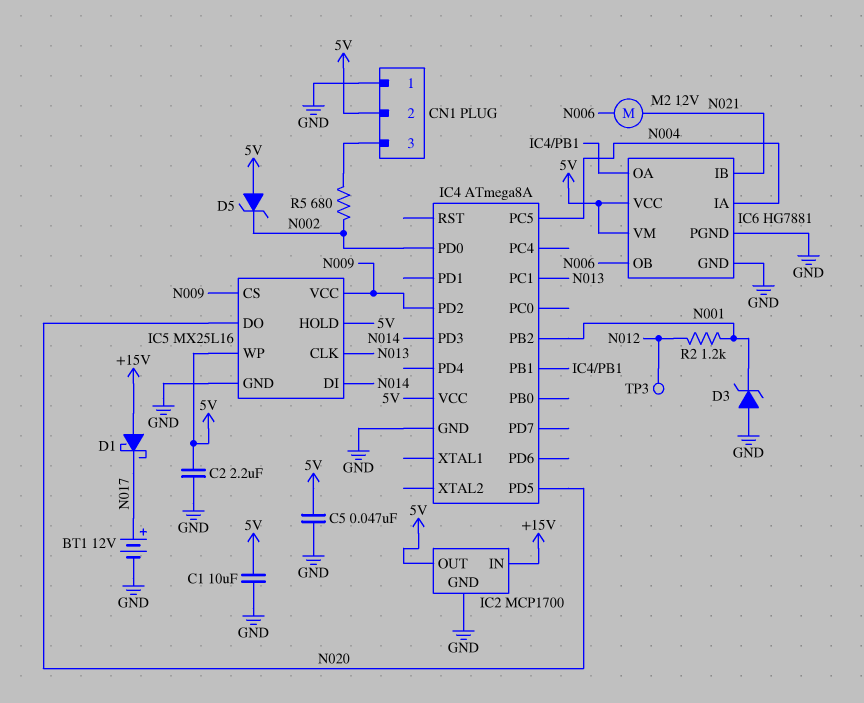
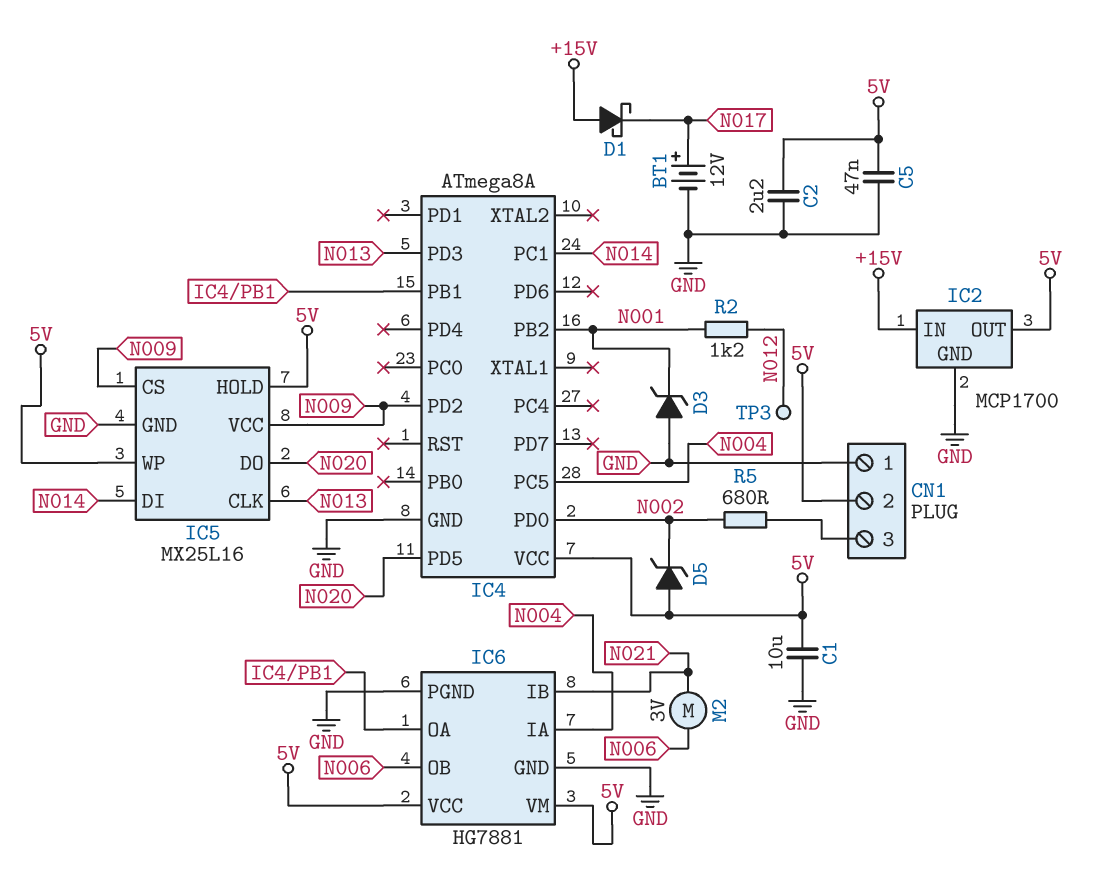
IC4 pin PC1: N013 -> N014
IC4 pin PD3: N014 -> N013
M2: motor 12V (N006, N021) -> motor 3V (N006, N021)

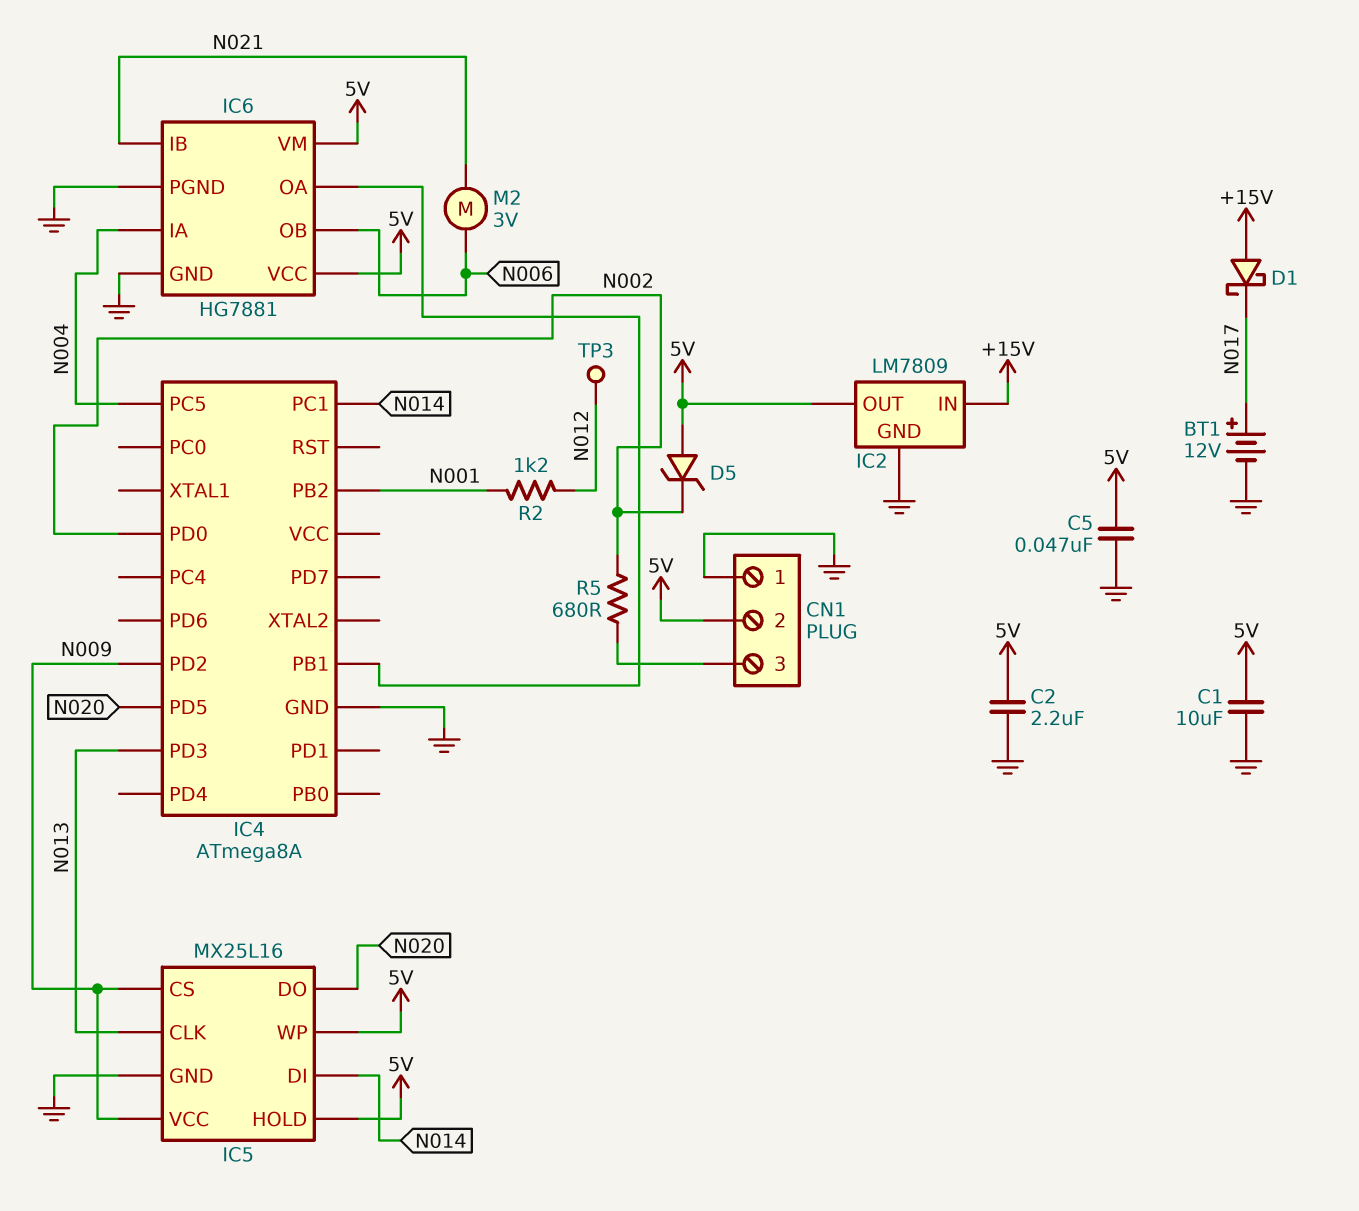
D3: zener (A GND, K N001) -> none
IC2: MCP1700 -> LM7809
IC4 pin VCC: 5V -> none

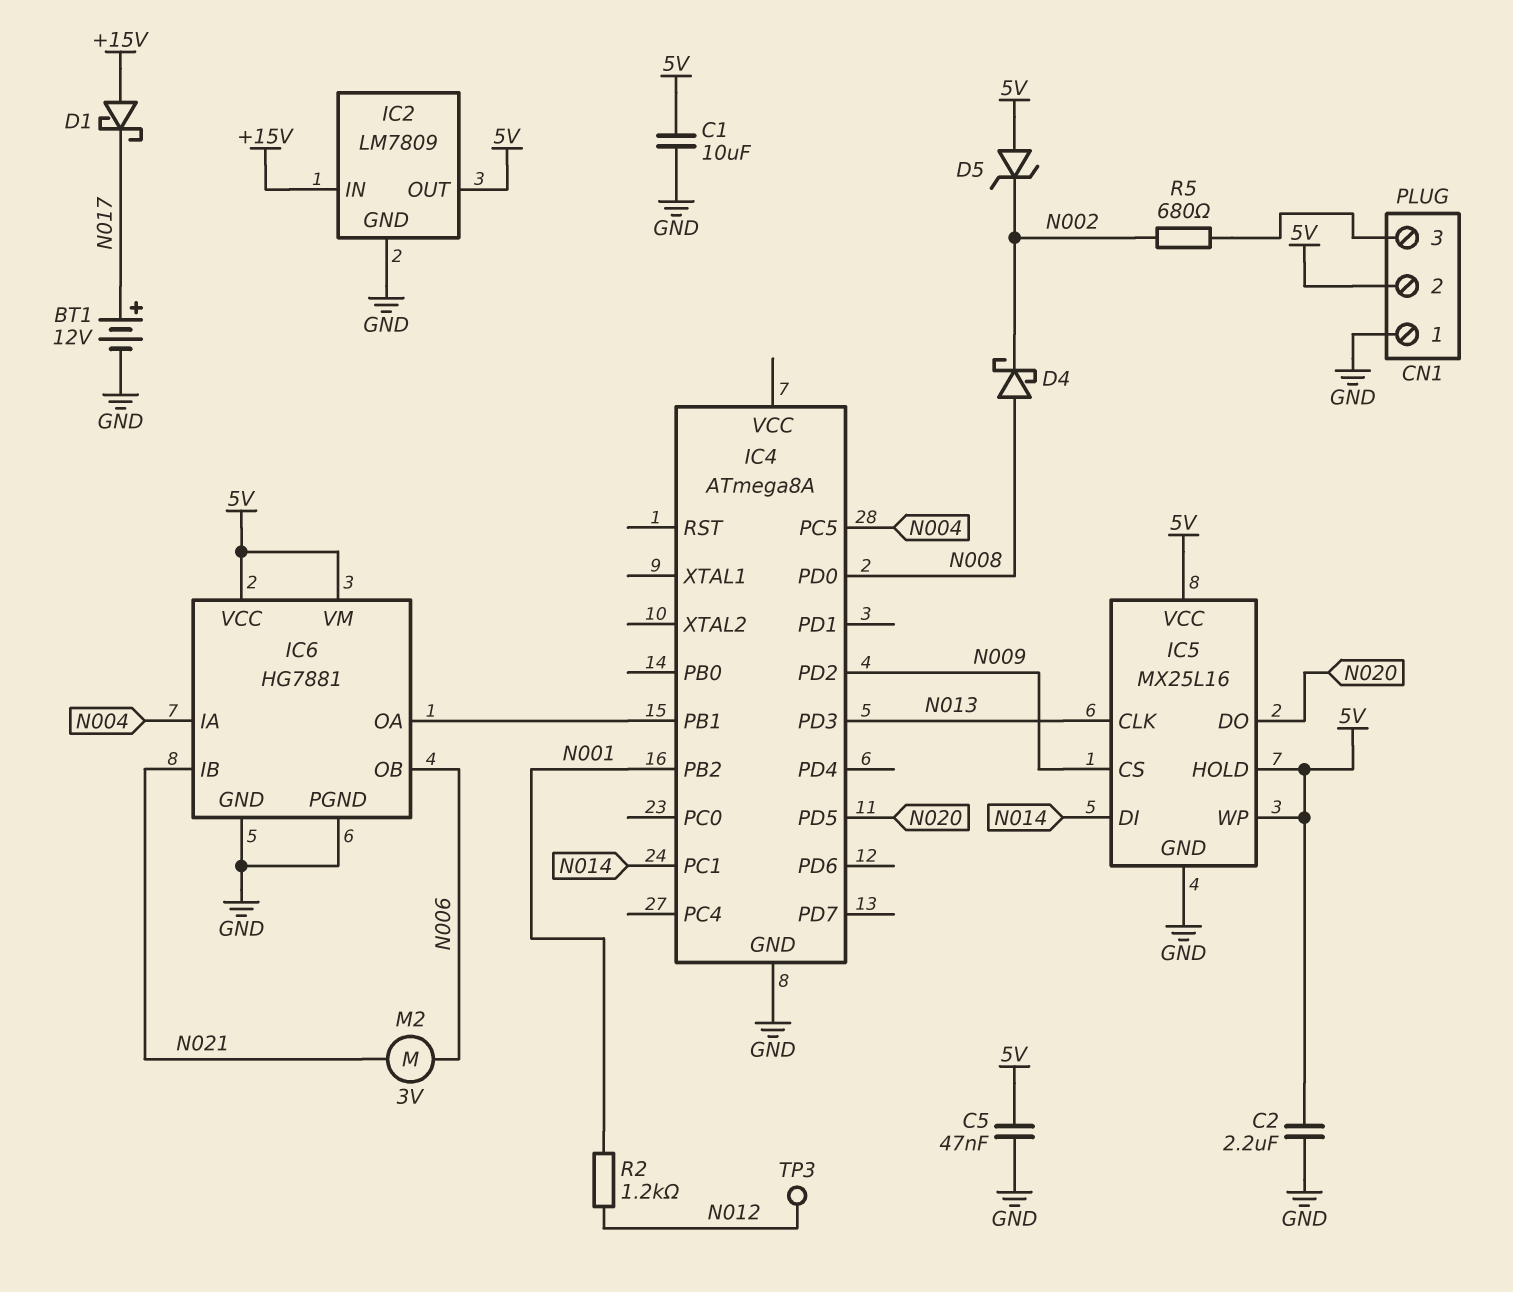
D4: none -> schottky (A N008, K N002)
IC4 pin PD0: N002 -> N008
IC5 pin VCC: N009 -> 5V

